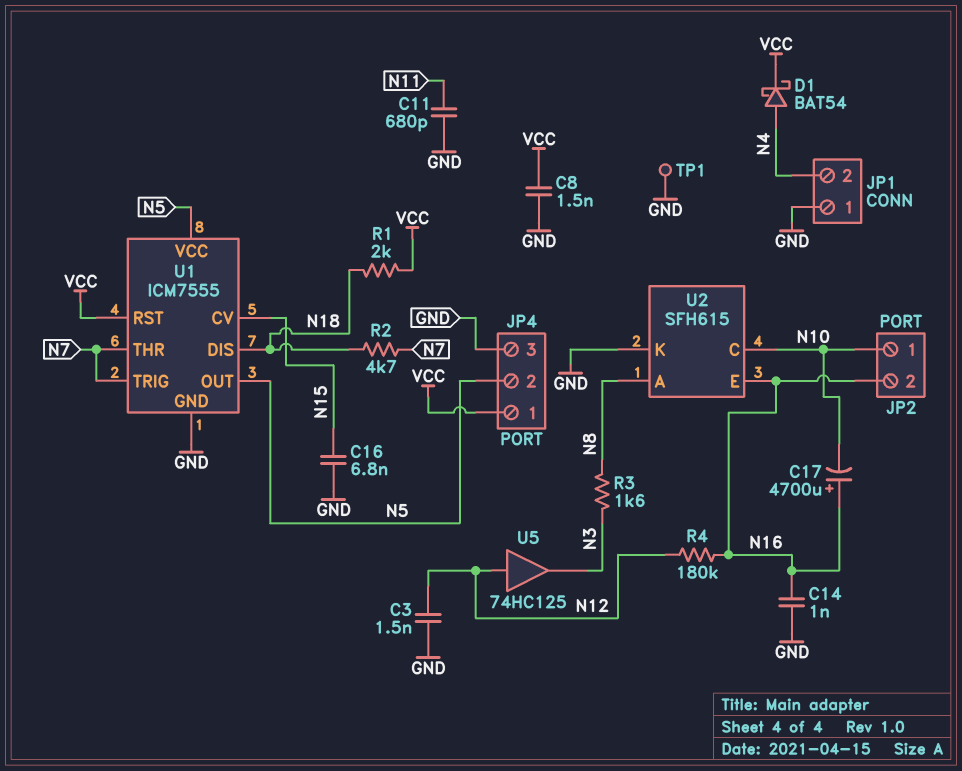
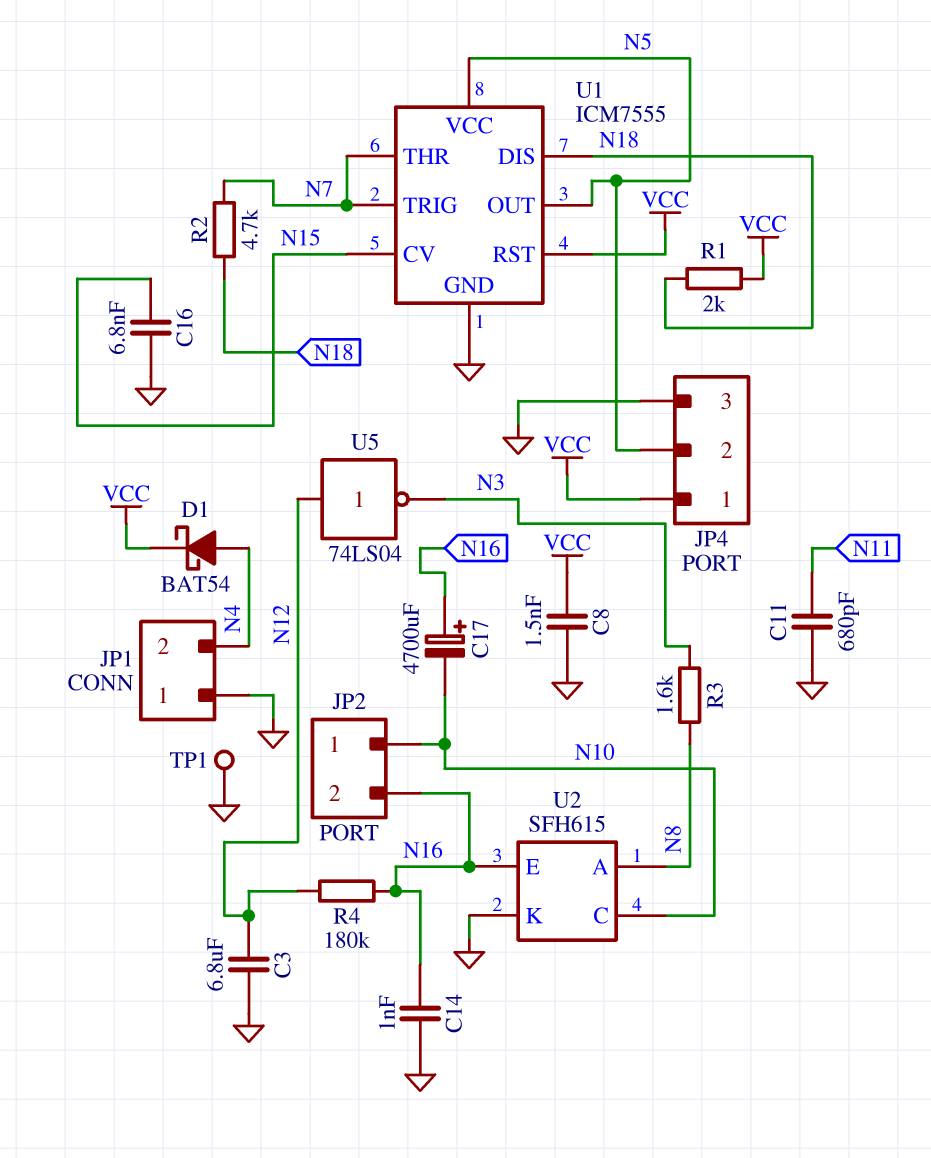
C3: 1.5nF (GND, N12) -> 6.8uF (GND, N12)
U5: buffer 74HC125 (in N12, out N3) -> NOT 74LS04 (in N12, out N3)

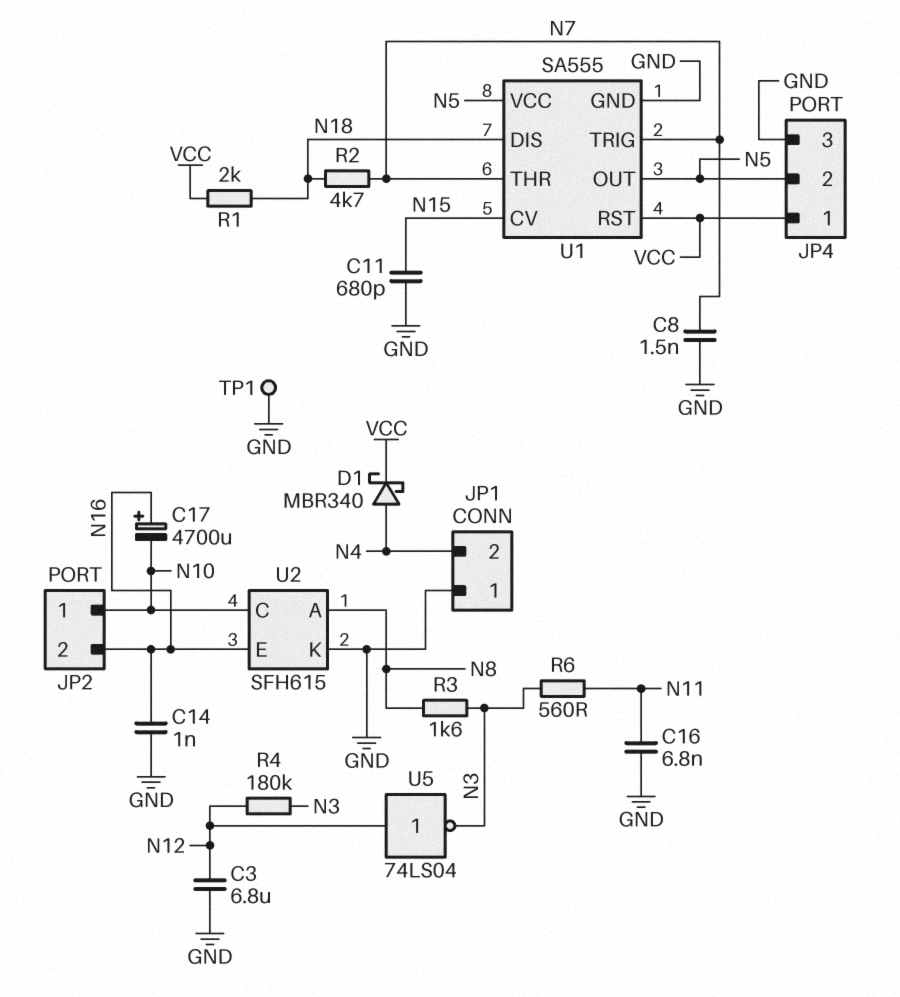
C8: 1.5nF (GND, VCC) -> 1.5nF (GND, N7)
C11: 680pF (GND, N11) -> 680pF (GND, N15)
C16: 6.8nF (GND, N15) -> 6.8nF (GND, N11)
D1: schottky BAT54 (A N4, K VCC) -> schottky MBR340 (A N4, K VCC)
R4: 180k (N12, N16) -> 180k (N3, N12)
R6: none -> 560 (N3, N11)
U1: ICM7555 -> SA555

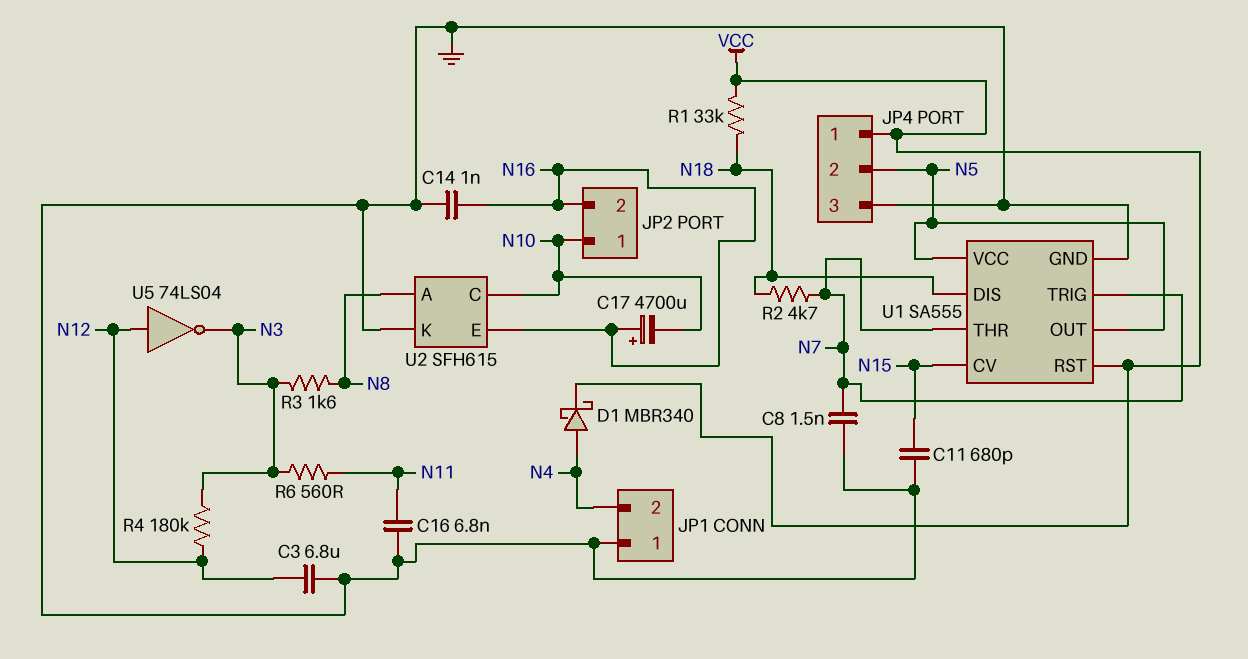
R1: 2k (N18, VCC) -> 33k (N18, VCC)
TP1: test point (GND) -> none

